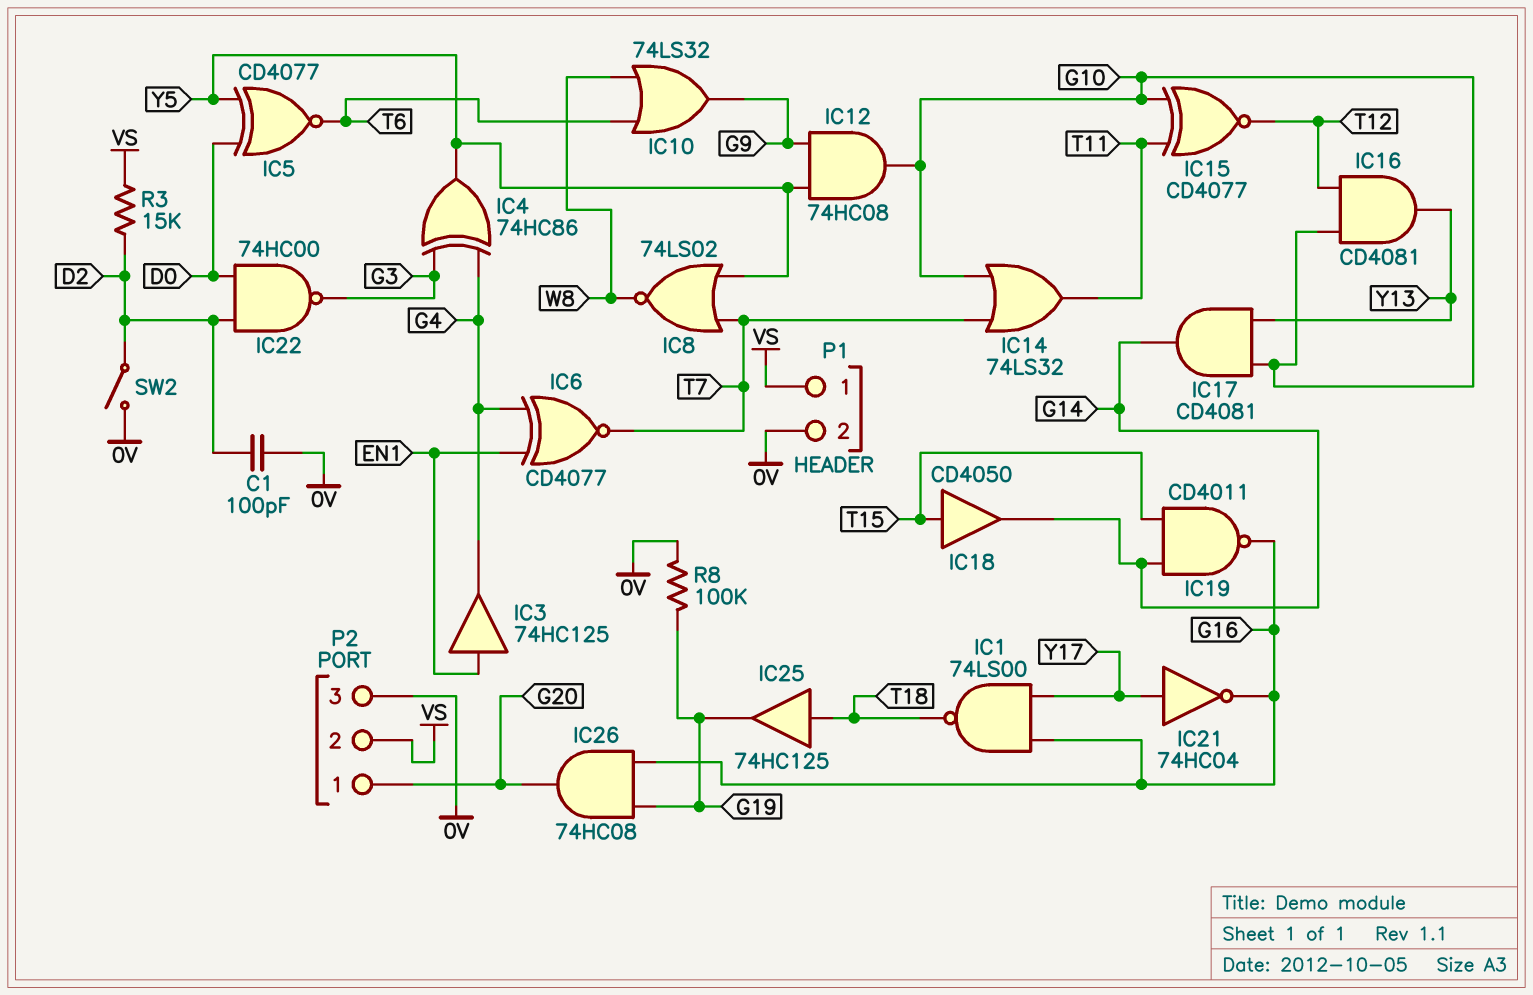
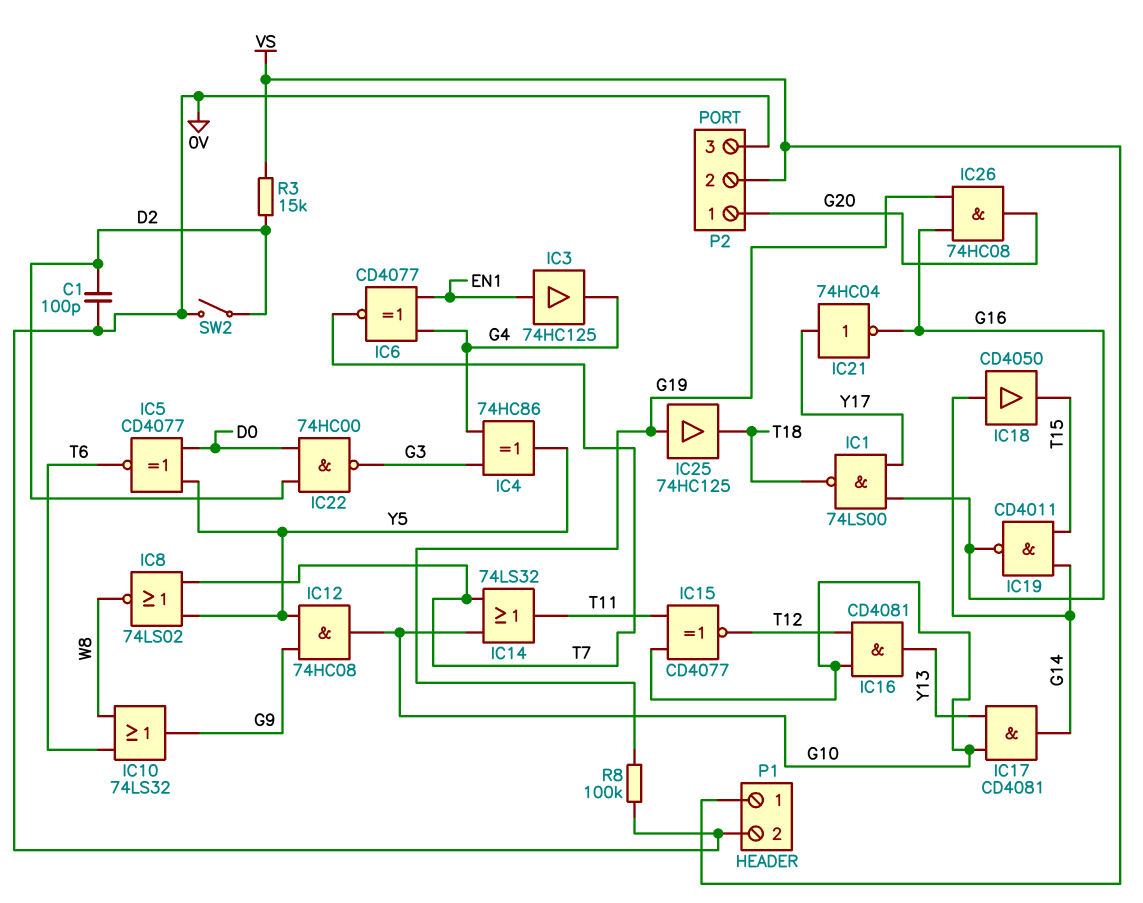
IC18: buffer CD4050 (in T15, out G14) -> buffer CD4050 (in G14, out T15)
IC25: buffer 74HC125 (in T18, out G19) -> buffer 74HC125 (in G19, out T18)

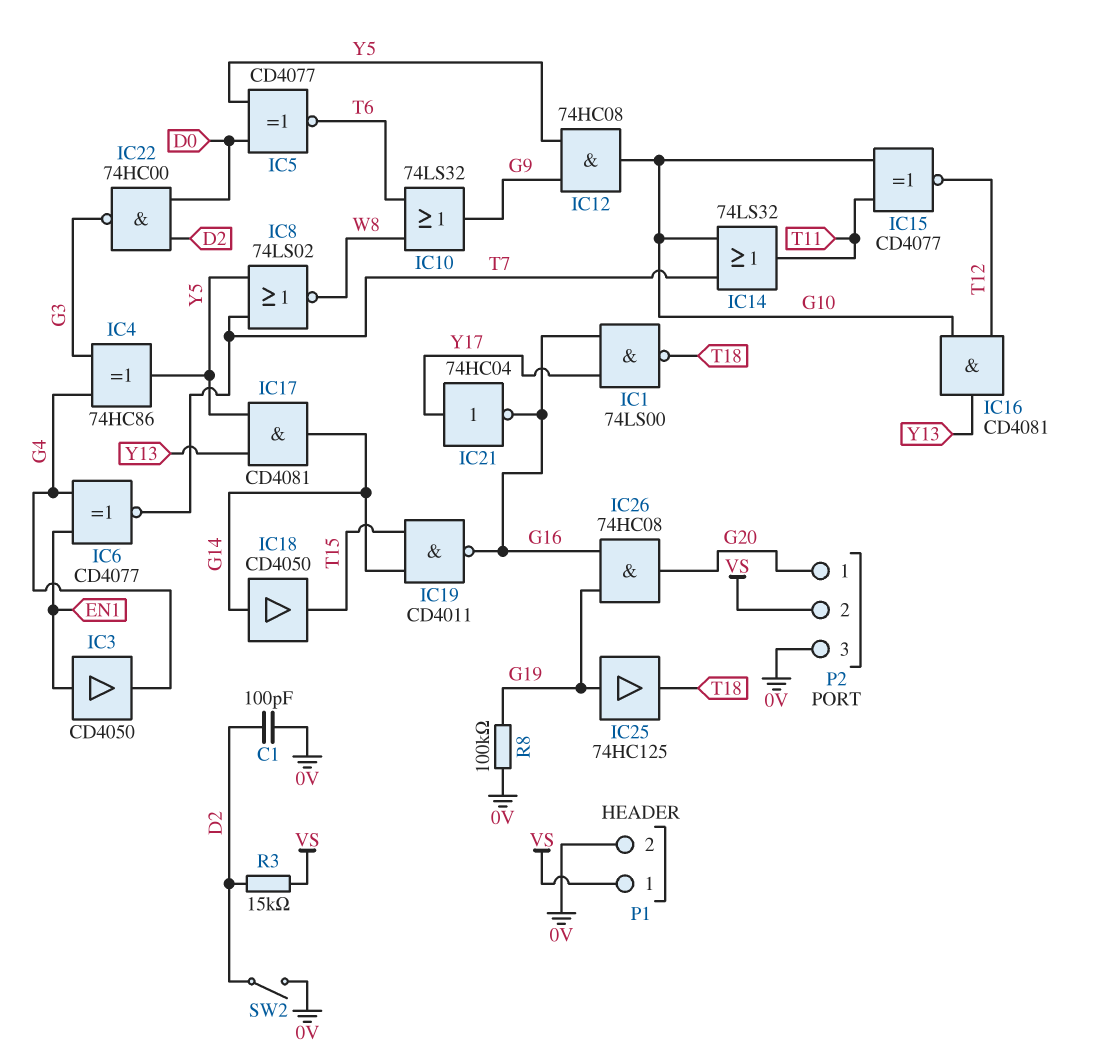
IC3: buffer 74HC125 (in EN1, out G4) -> buffer CD4050 (in EN1, out G4)
IC17: AND CD4081 (in G10, in Y13, out G14) -> AND CD4081 (in Y5, in Y13, out G14)

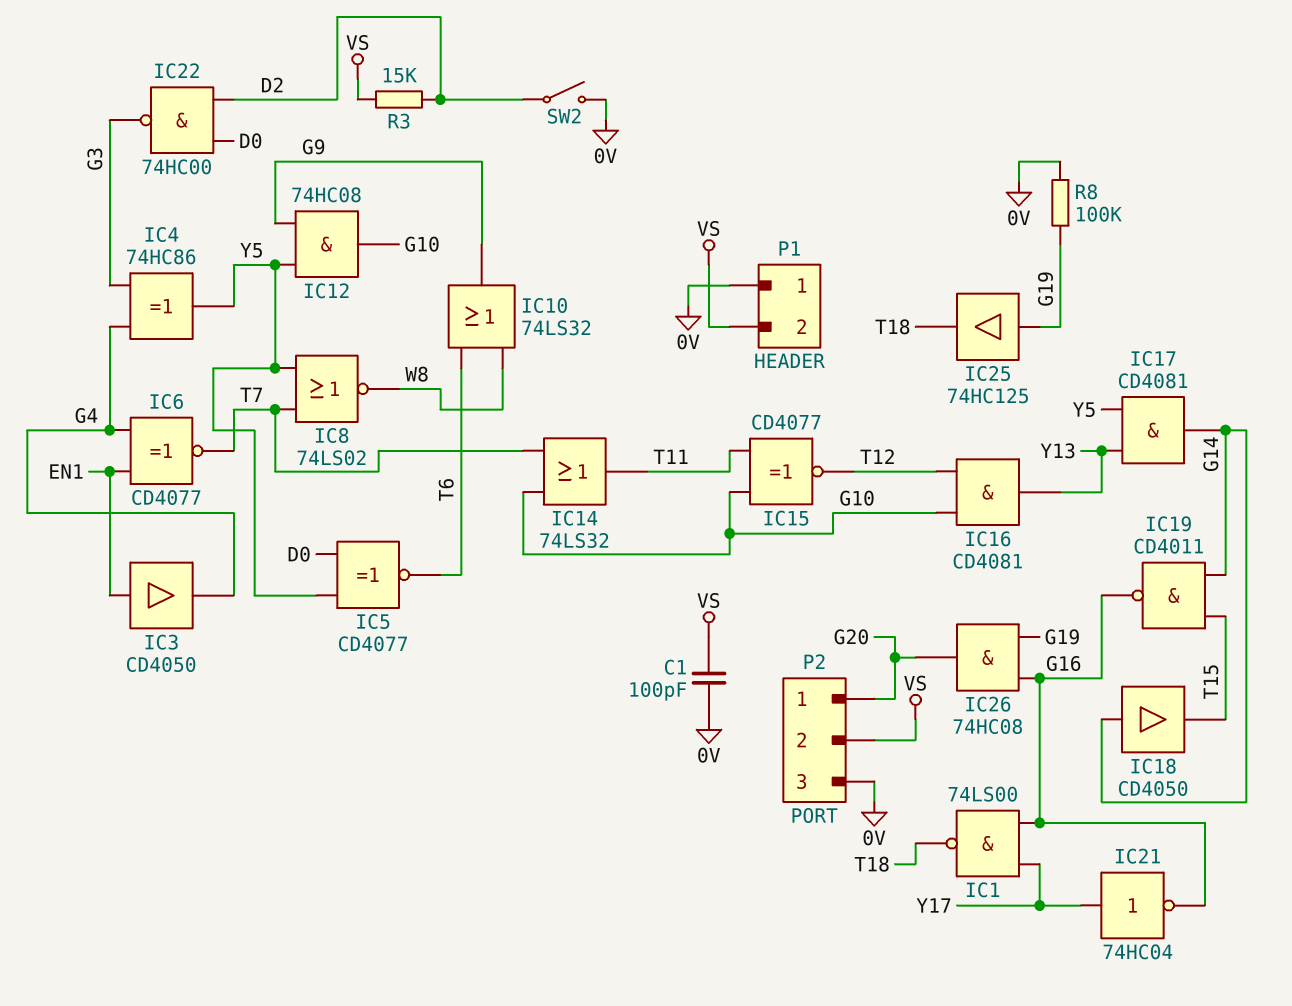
C1: 100pF (0V, D2) -> 100pF (0V, VS)
P1 pin 1: VS -> 0V
P1 pin 2: 0V -> VS

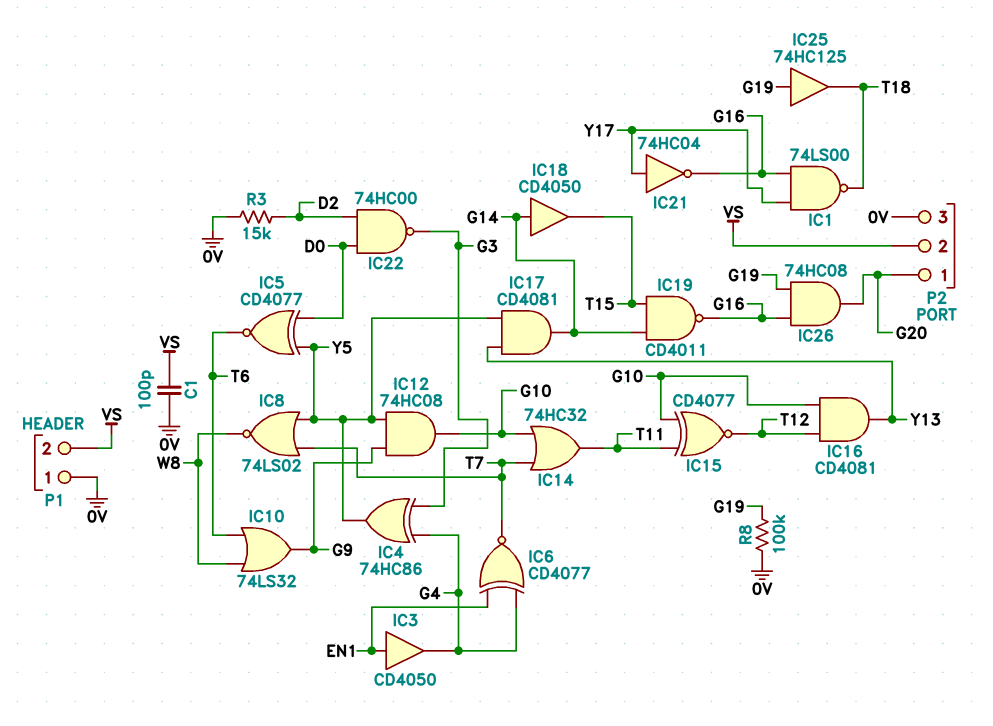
IC14: OR 74LS32 (in G10, in T7, out T11) -> OR 74HC32 (in G10, in T7, out T11)
R3: 15k (D2, VS) -> 15k (0V, D2)
SW2: switch (0V, D2) -> none

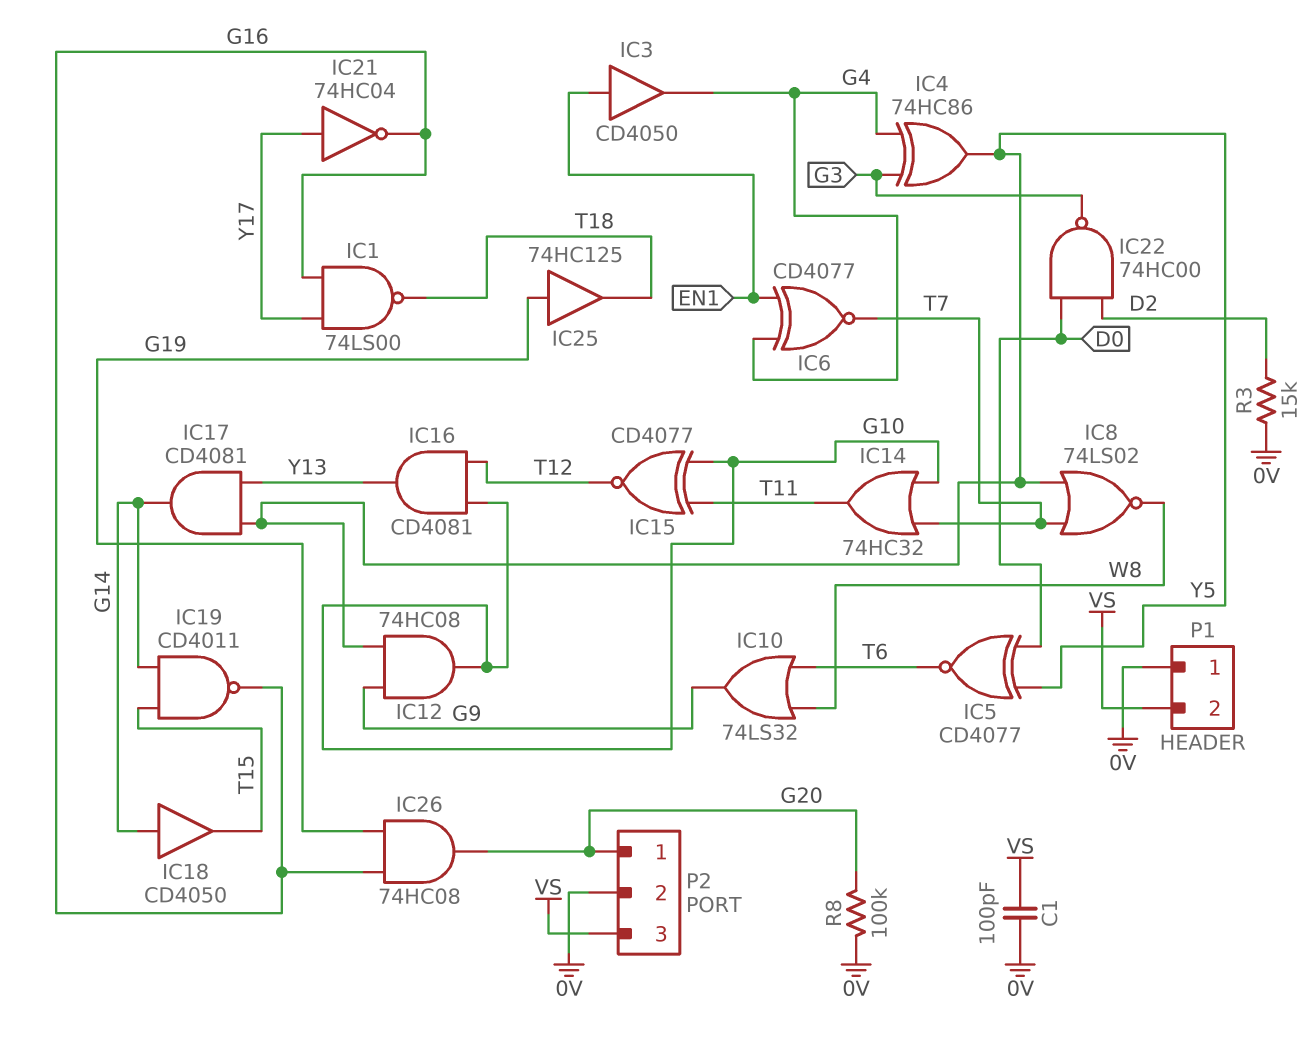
P2 pin 2: VS -> 0V
P2 pin 3: 0V -> VS
R8: 100k (0V, G19) -> 100k (0V, G20)

